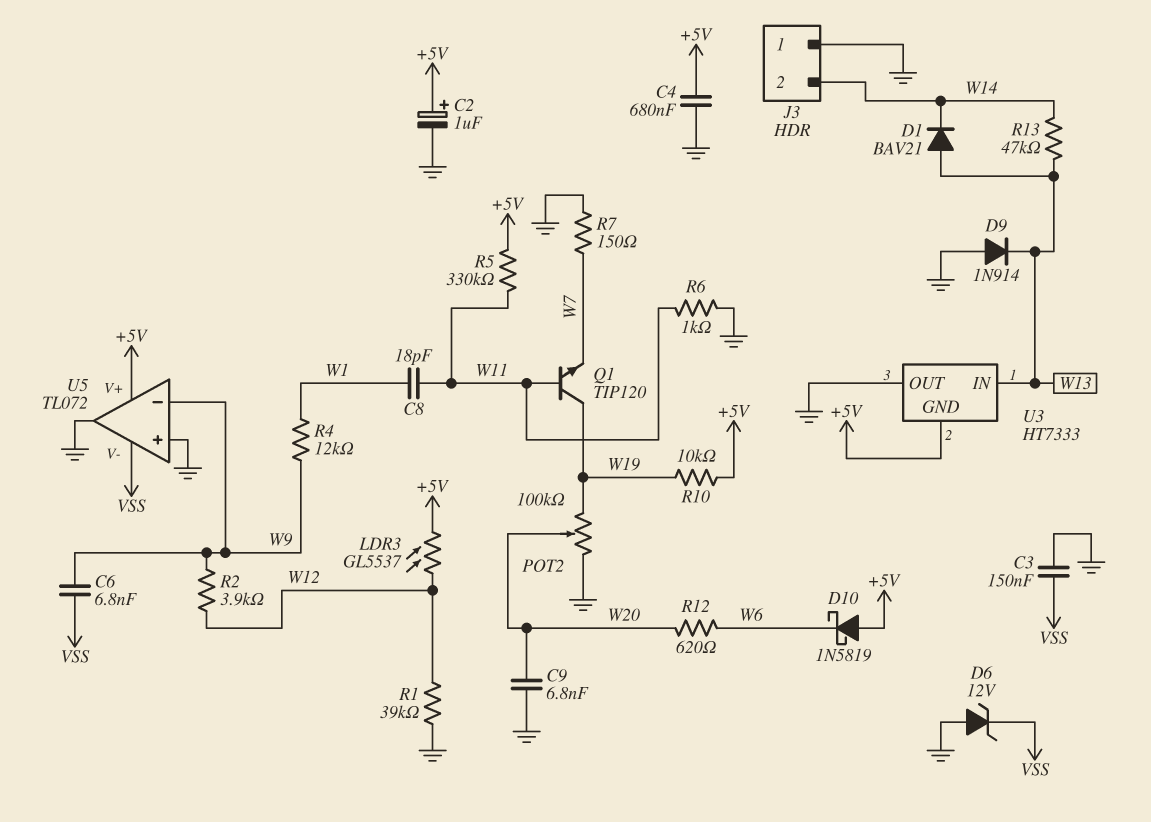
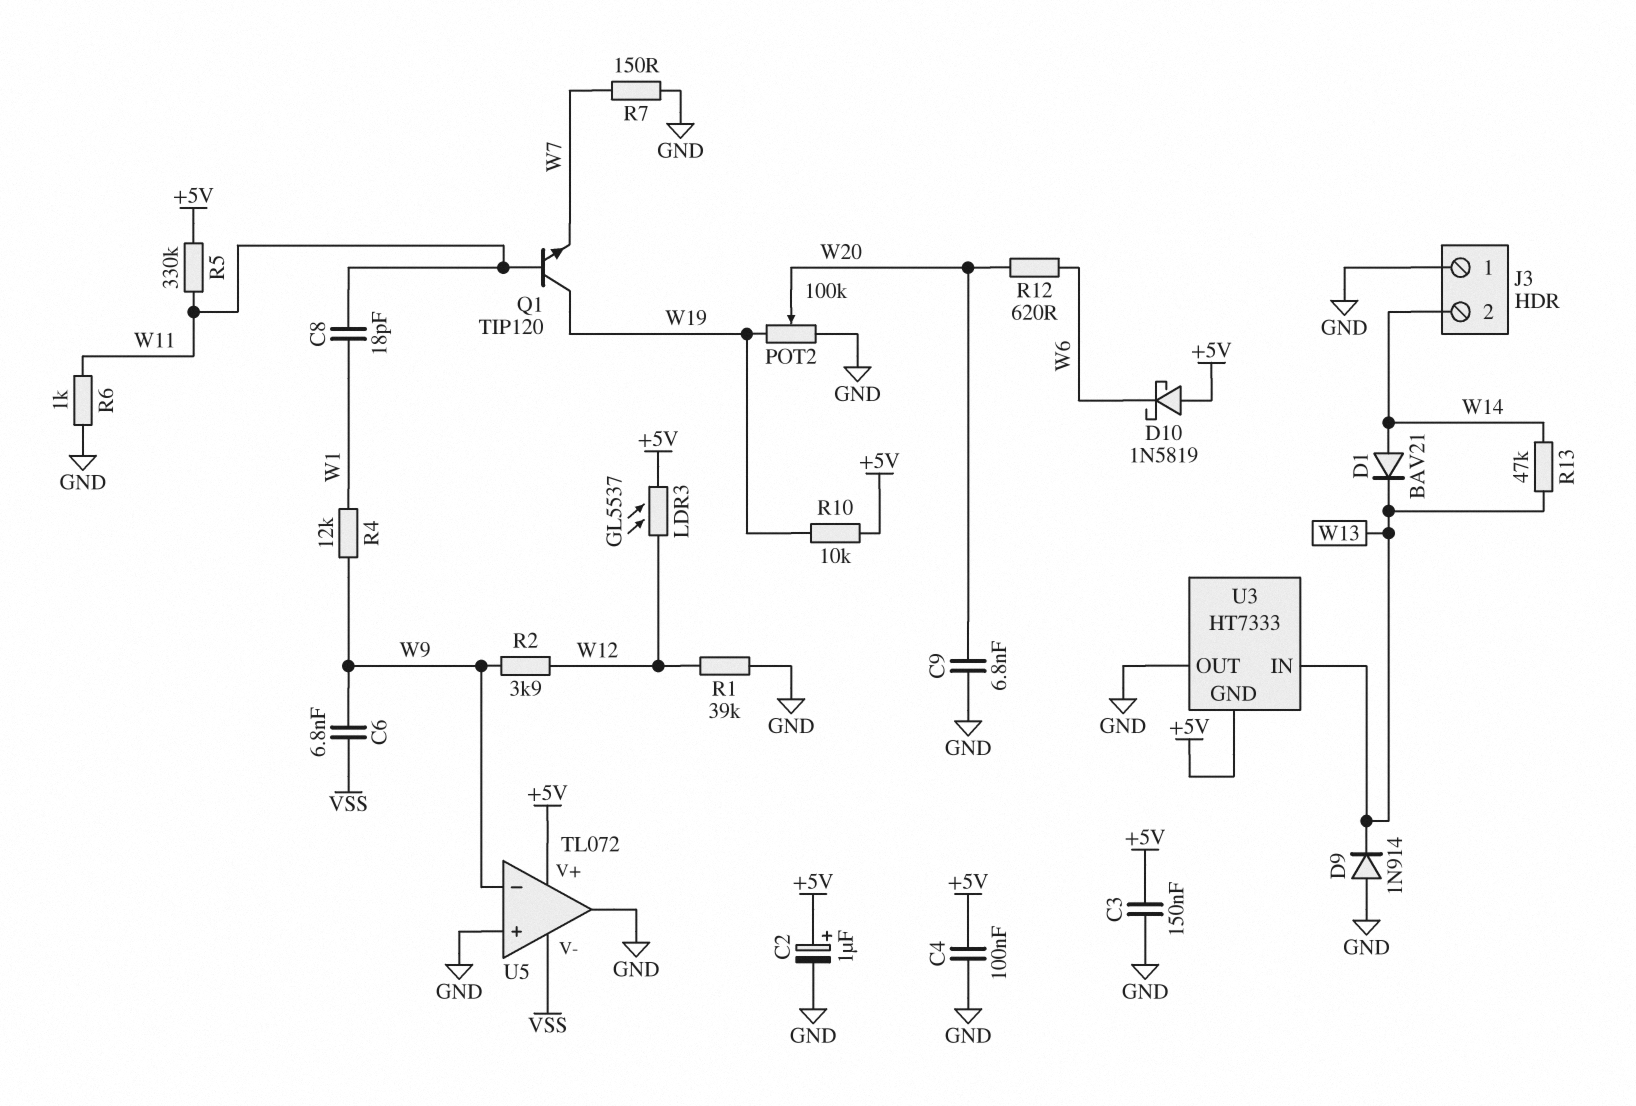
C3: 150nF (GND, VSS) -> 150nF (+5V, GND)
C4: 680nF (+5V, GND) -> 100nF (+5V, GND)
D1: diode BAV21 (A W13, K W14) -> diode BAV21 (A W14, K W13)
D6: zener 12V (A GND, K VSS) -> none

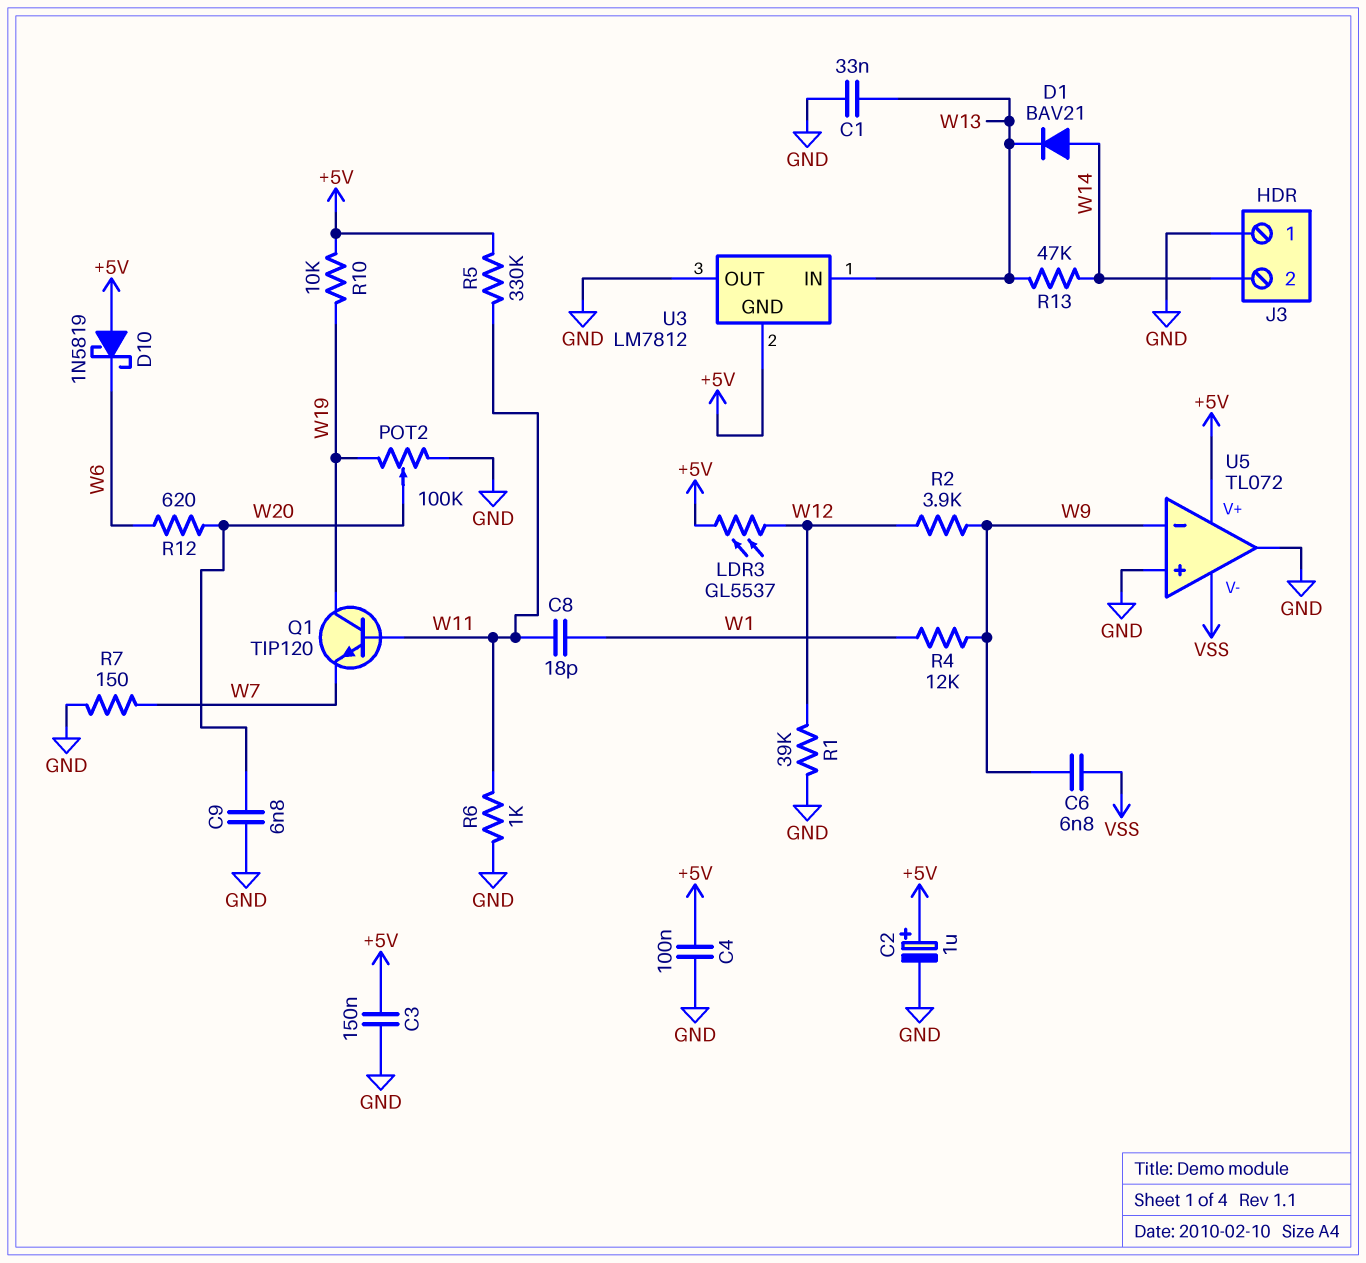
C1: none -> 33nF (GND, W13)
D9: diode 1N914 (A GND, K W13) -> none
U3: HT7333 -> LM7812

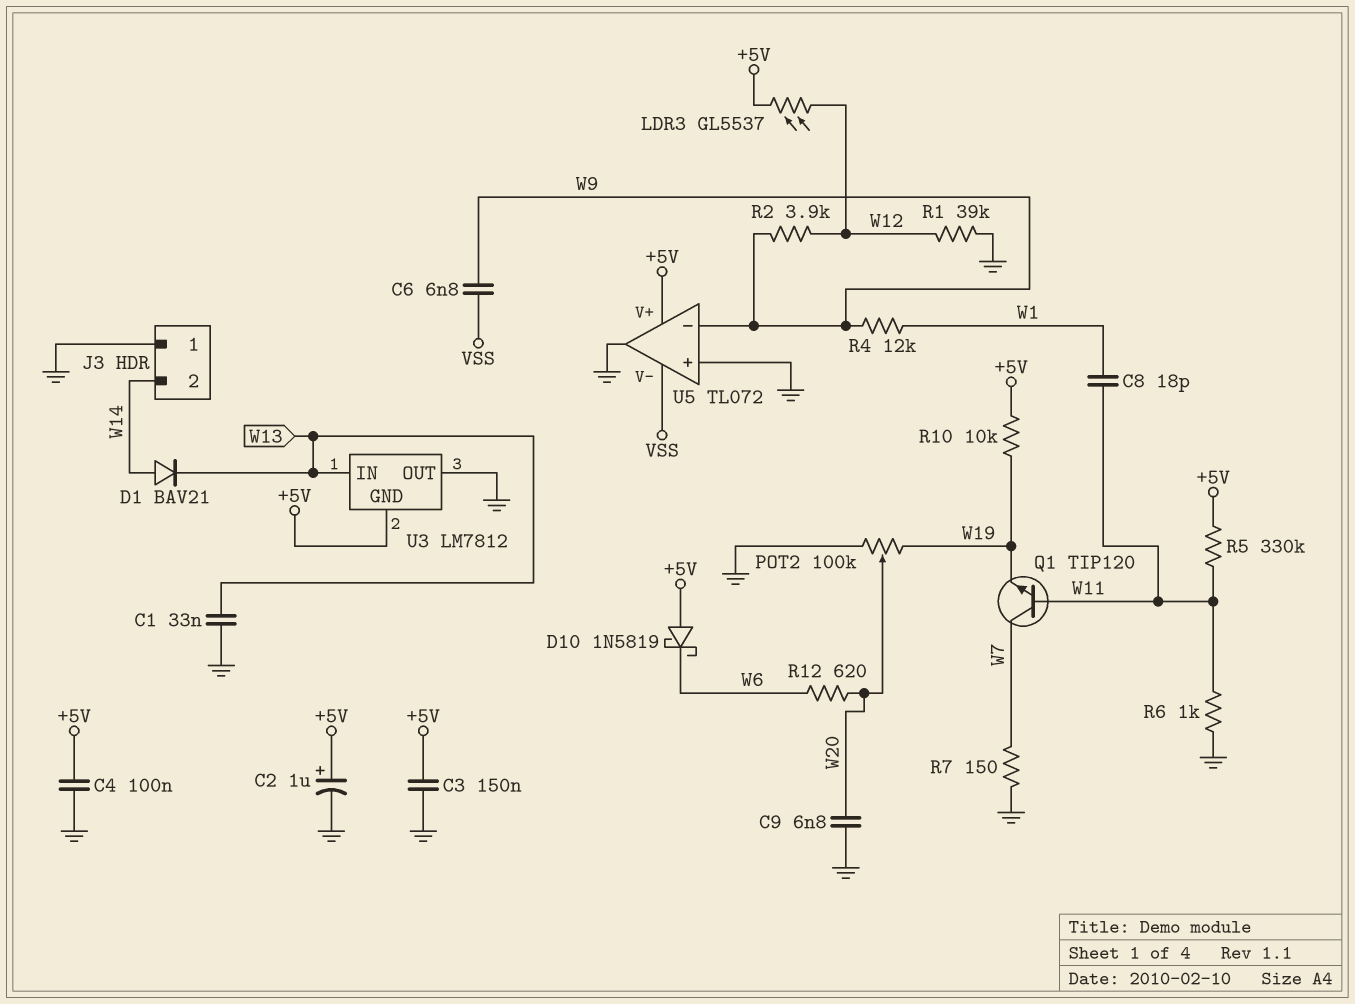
Q1: NPN TIP120 (B W11, C W19, E W7) -> NPN TIP120 (B W11, C W7, E W19)
R13: 47k (W13, W14) -> none

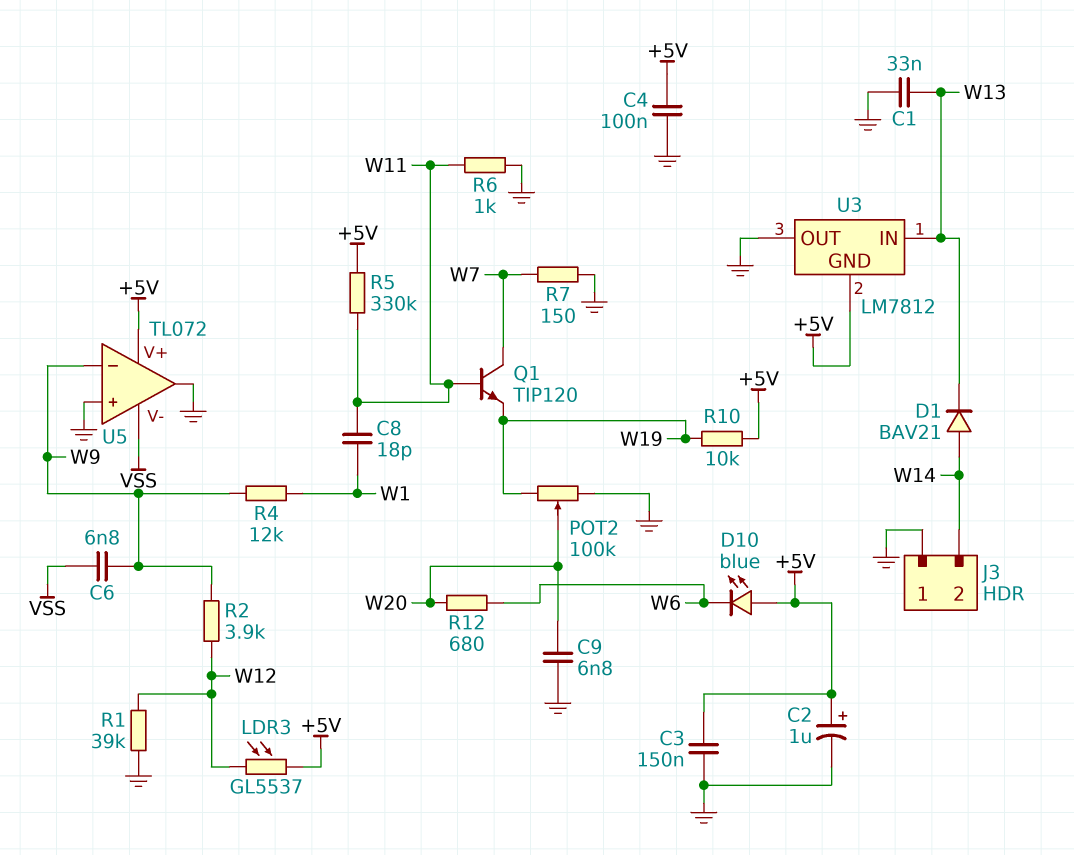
D10: schottky 1N5819 (A +5V, K W6) -> LED blue (A +5V, K W6)
R12: 620 (W6, W20) -> 680 (W6, W20)

